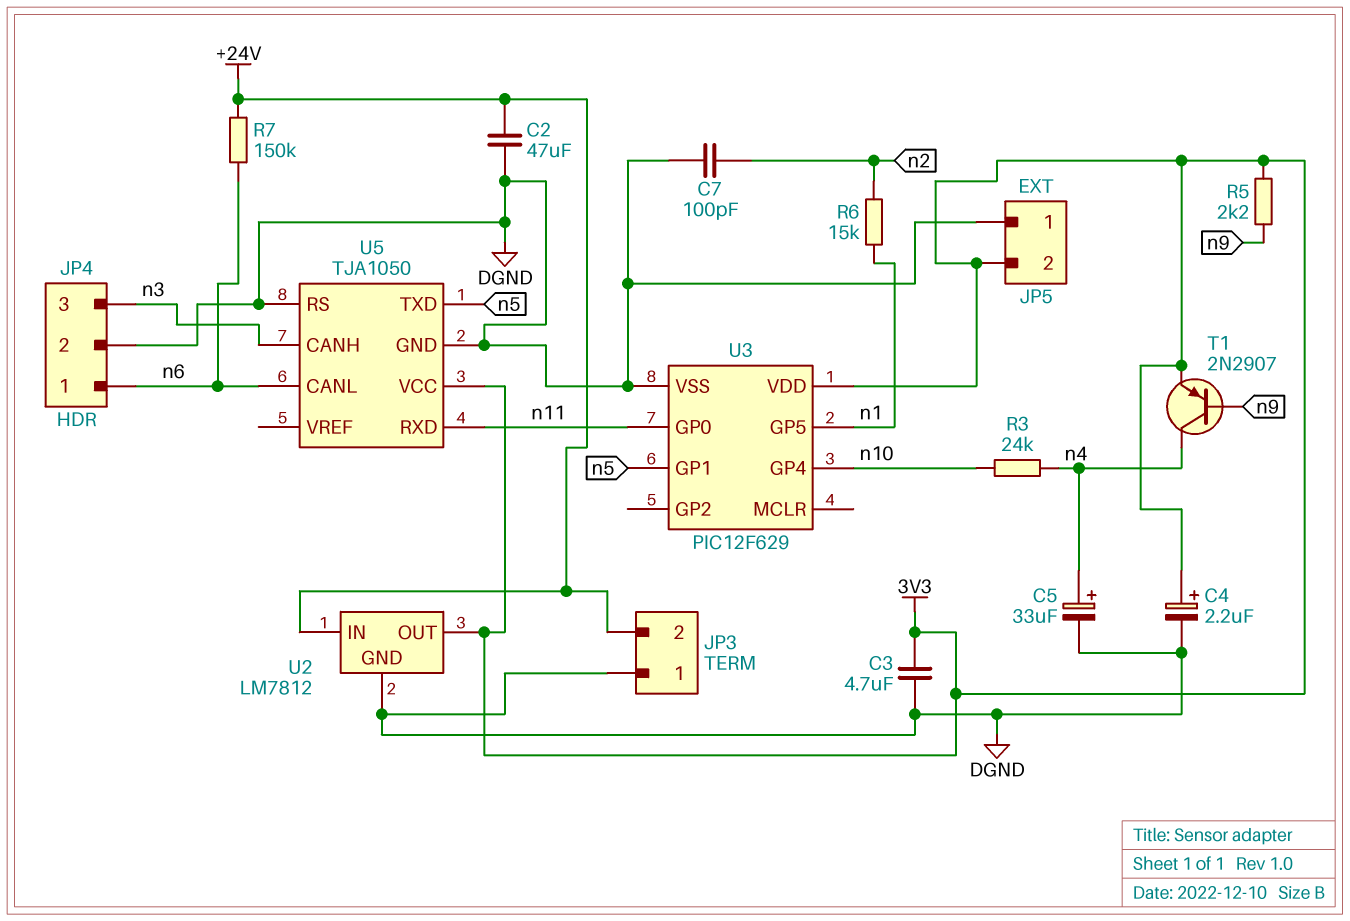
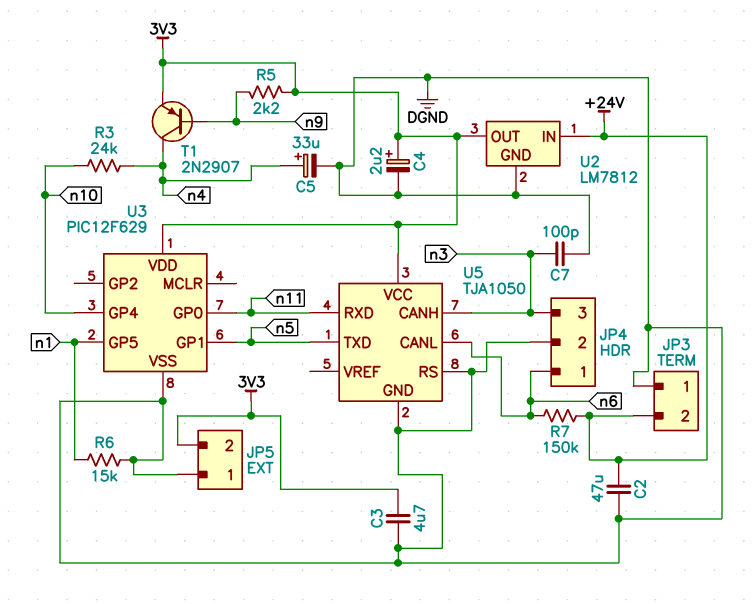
C7: 100pF (DGND, n2) -> 100pF (DGND, n3)
R6: 15k (n1, n2) -> 15k (DGND, n1)

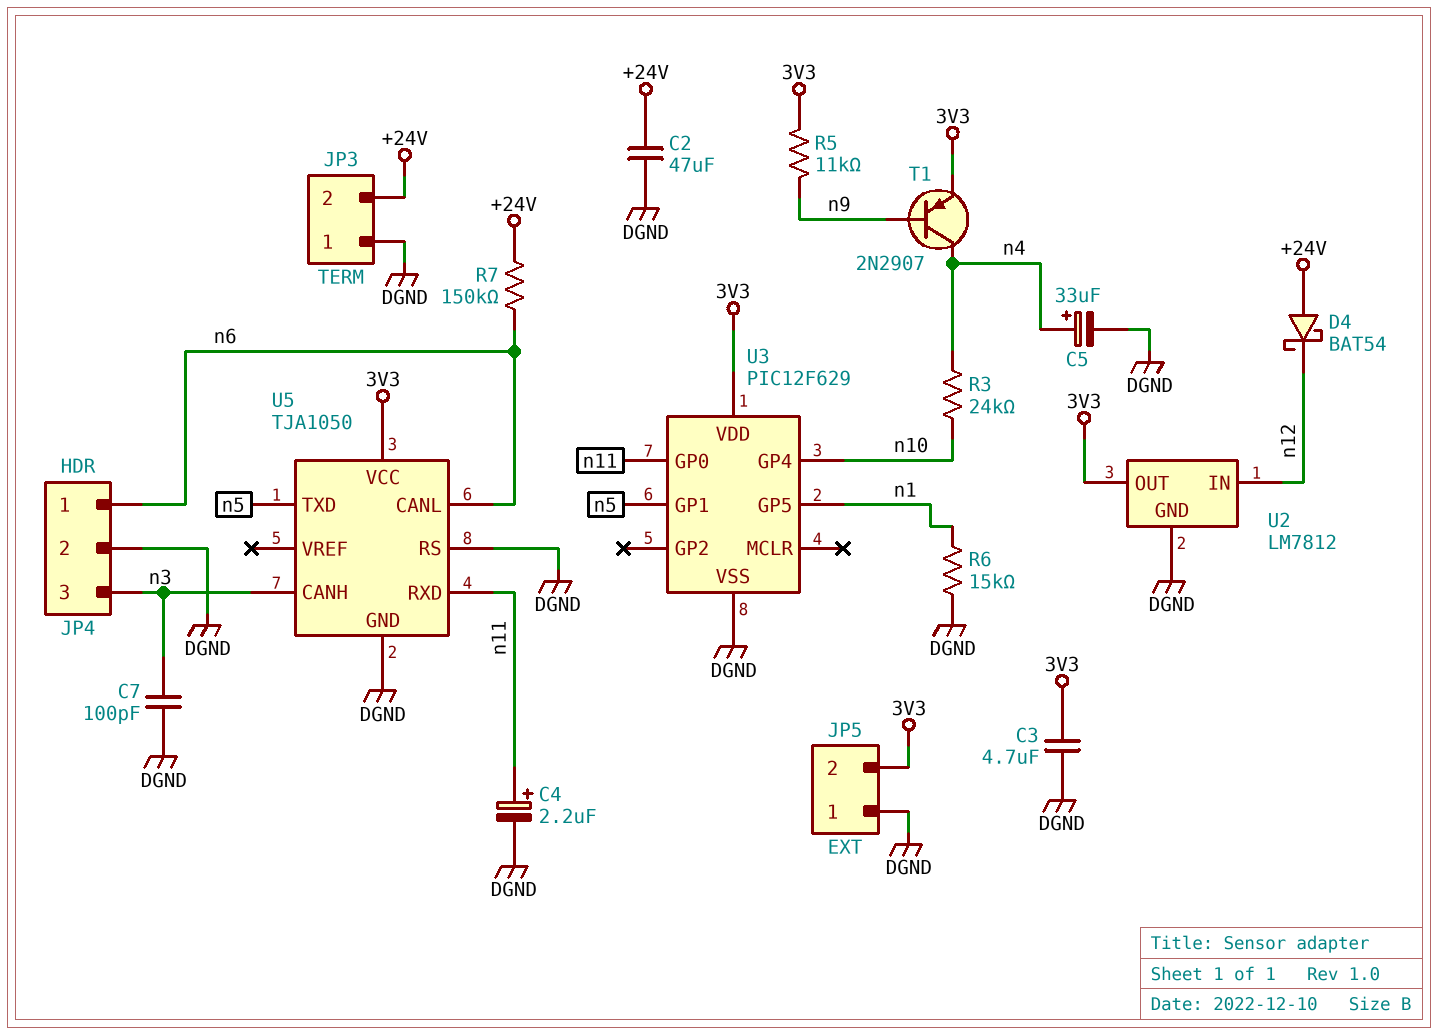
C4: 2.2uF (plus 3V3, minus DGND) -> 2.2uF (plus n11, minus DGND)
D4: none -> schottky BAT54 (A +24V, K n12)
R5: 2.2k (3V3, n9) -> 11k (3V3, n9)
U2 pin IN: +24V -> n12

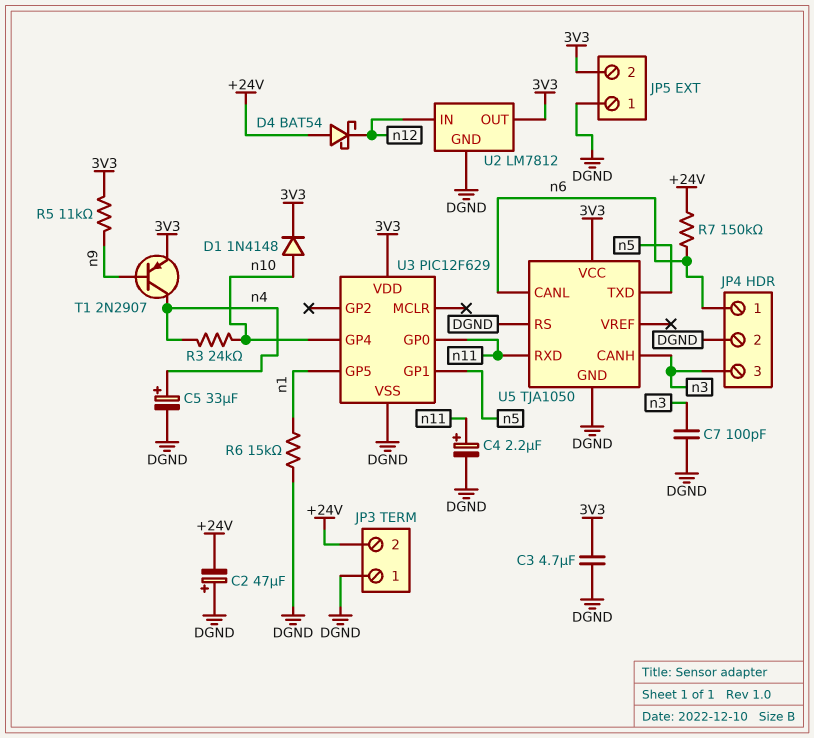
C2: 47uF (+24V, DGND) -> 47uF (plus DGND, minus +24V)
D1: none -> diode 1N4148 (A n10, K 3V3)

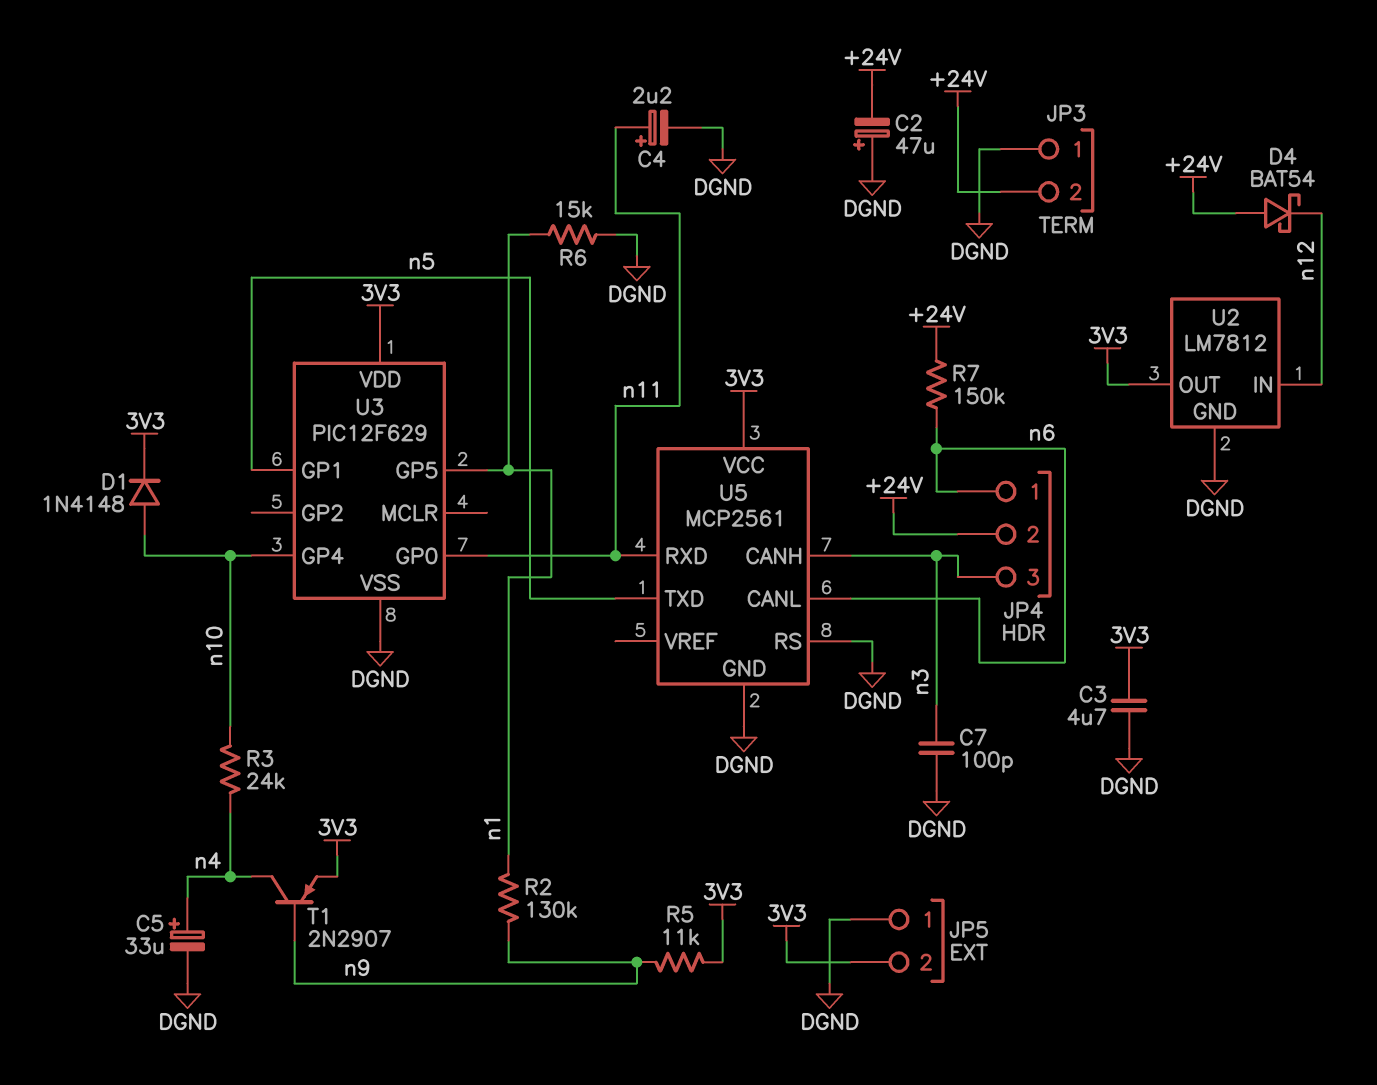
JP4 pin 2: DGND -> +24V
R2: none -> 130k (n1, n9)
U5: TJA1050 -> MCP2561

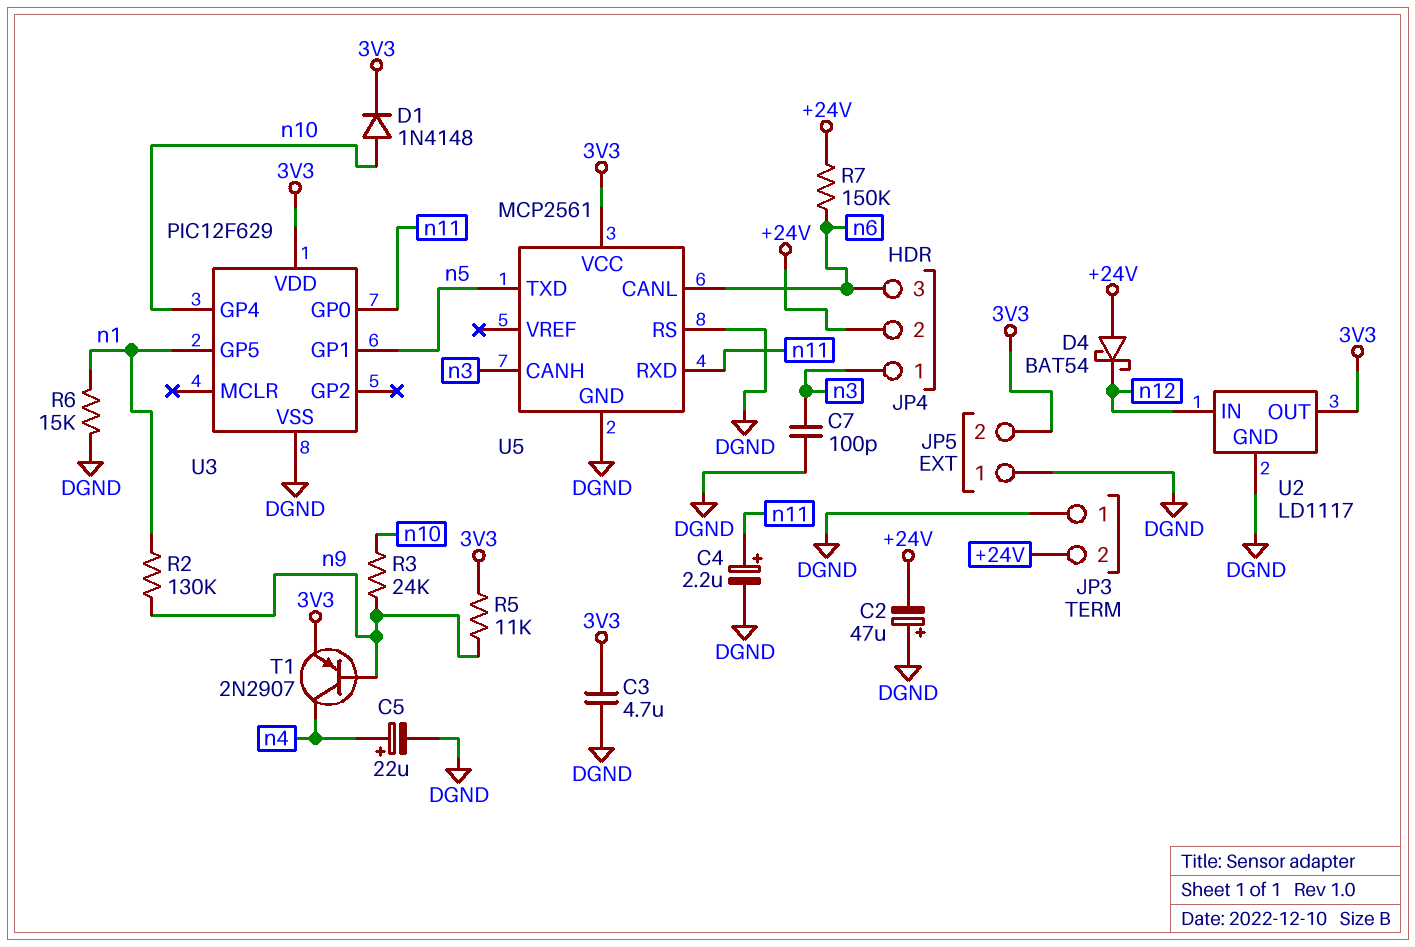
C5: 33uF (plus n4, minus DGND) -> 22uF (plus n4, minus DGND)
JP4 pin 1: n6 -> n3
JP4 pin 3: n3 -> n6
R3: 24k (n4, n10) -> 24k (n9, n10)
U2: LM7812 -> LD1117

